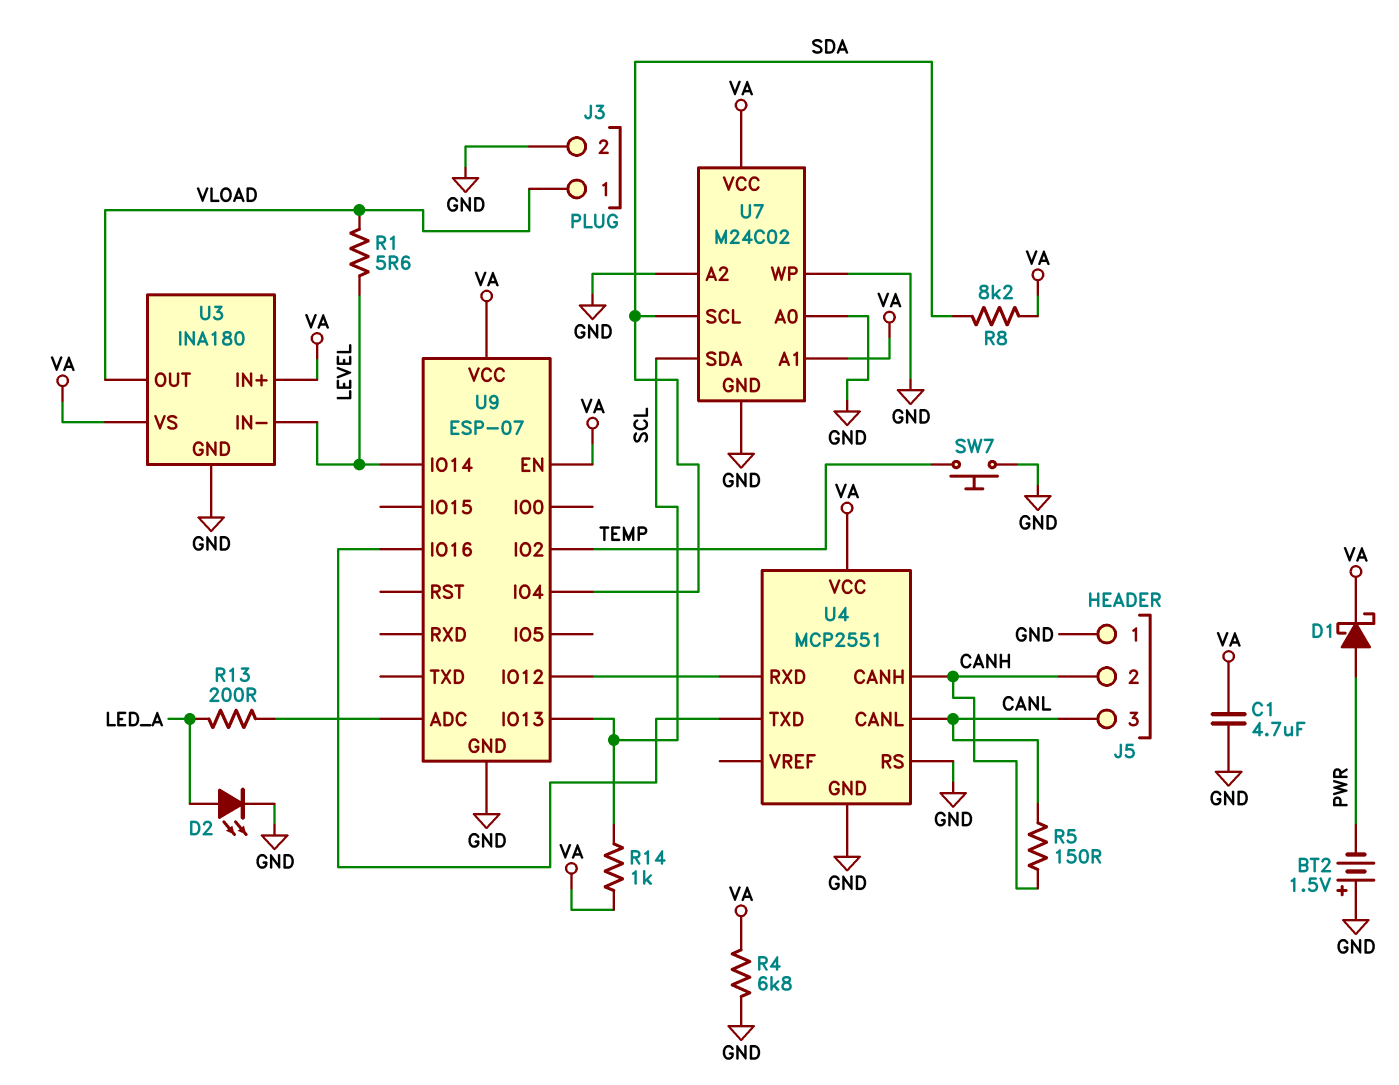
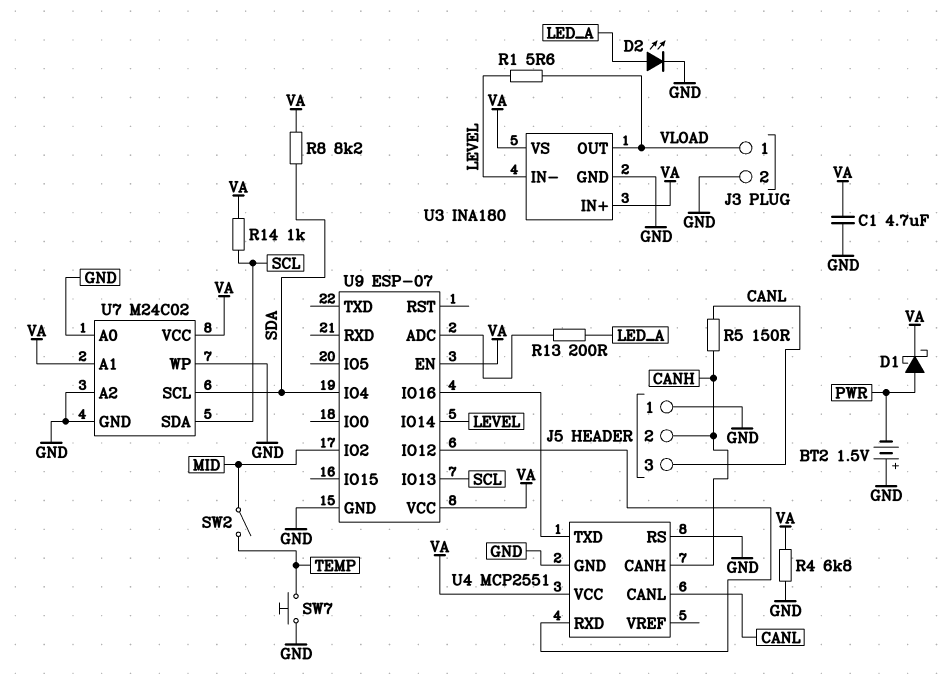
SW2: none -> switch (MID, TEMP)
U9 pin IO2: TEMP -> MID

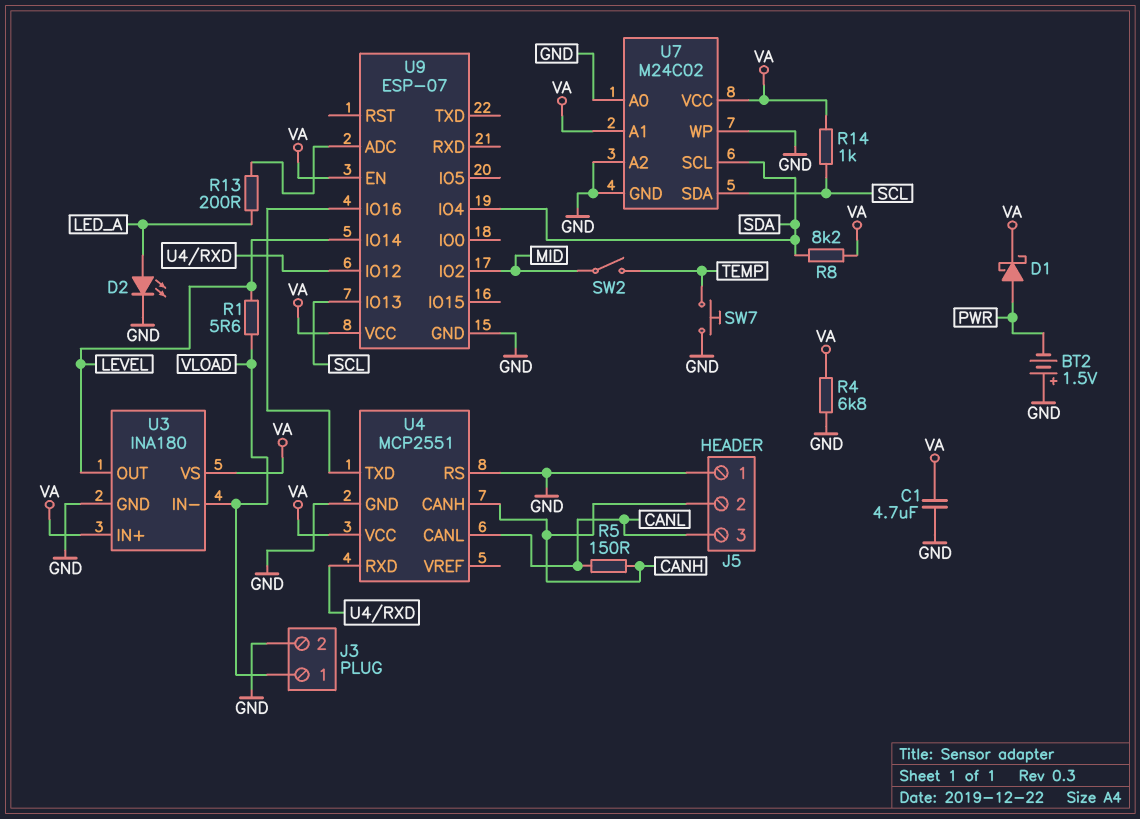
U3 pin IN-: LEVEL -> VLOAD
U3 pin OUT: VLOAD -> LEVEL

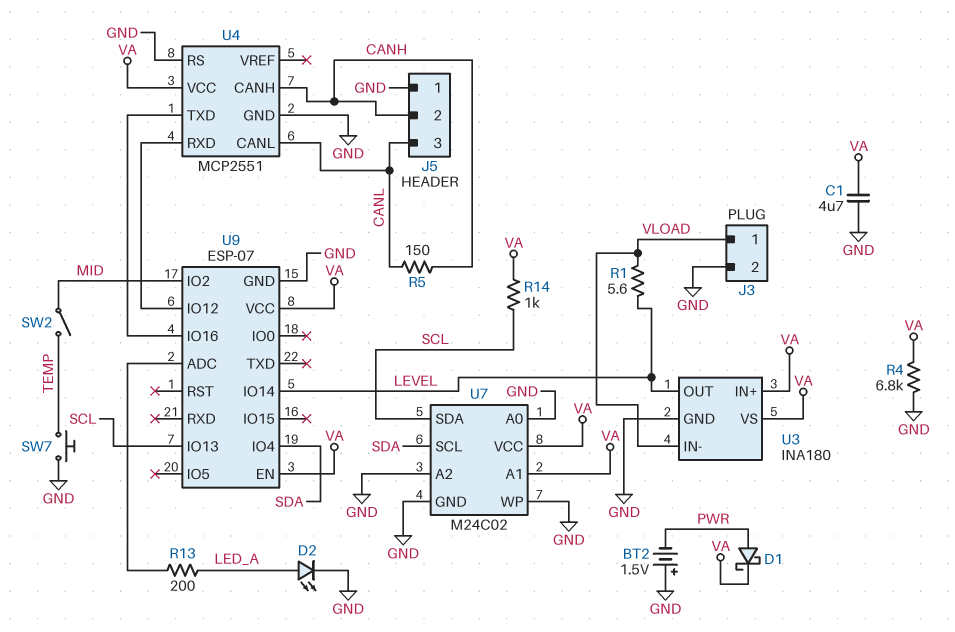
R8: 8.2k (SDA, VA) -> none

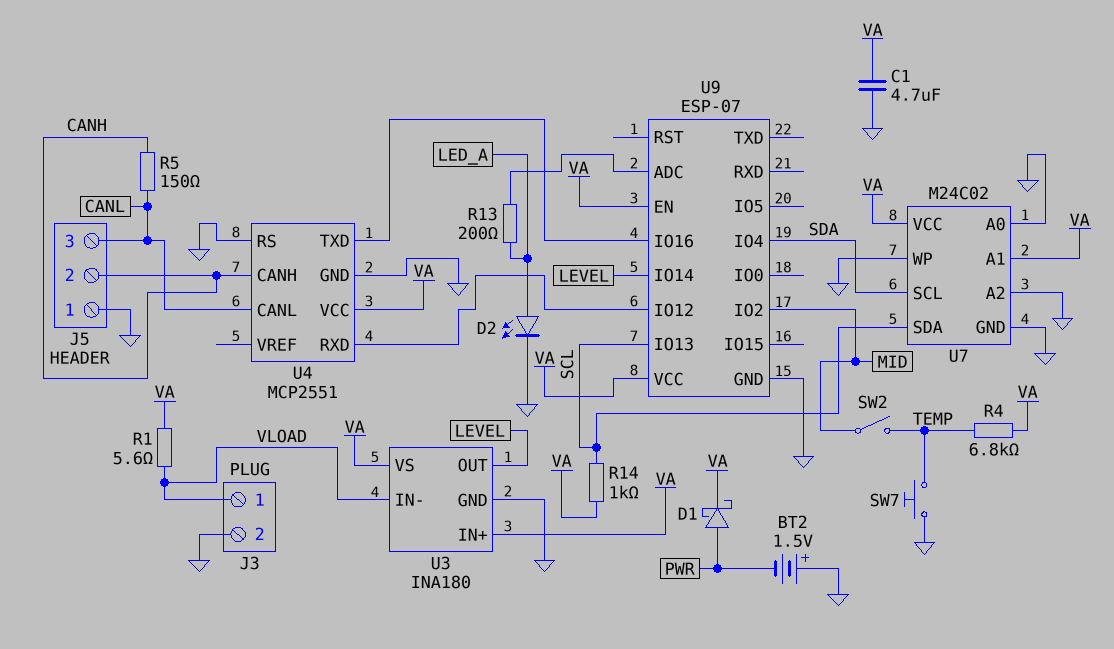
R1: 5.6 (LEVEL, VLOAD) -> 5.6 (VA, VLOAD)
R4: 6.8k (GND, VA) -> 6.8k (TEMP, VA)

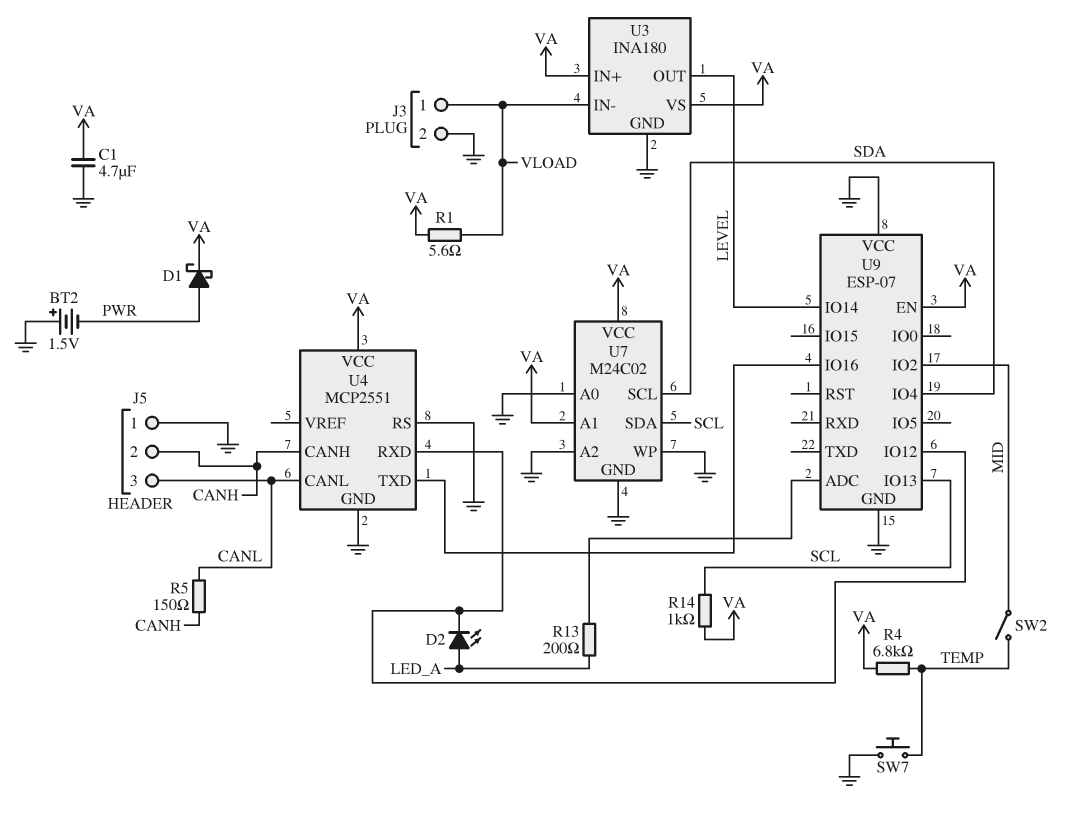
D2: LED (A LED_A, K GND) -> LED (A LED_A, K U4/RXD)
U9 pin VCC: VA -> GND

